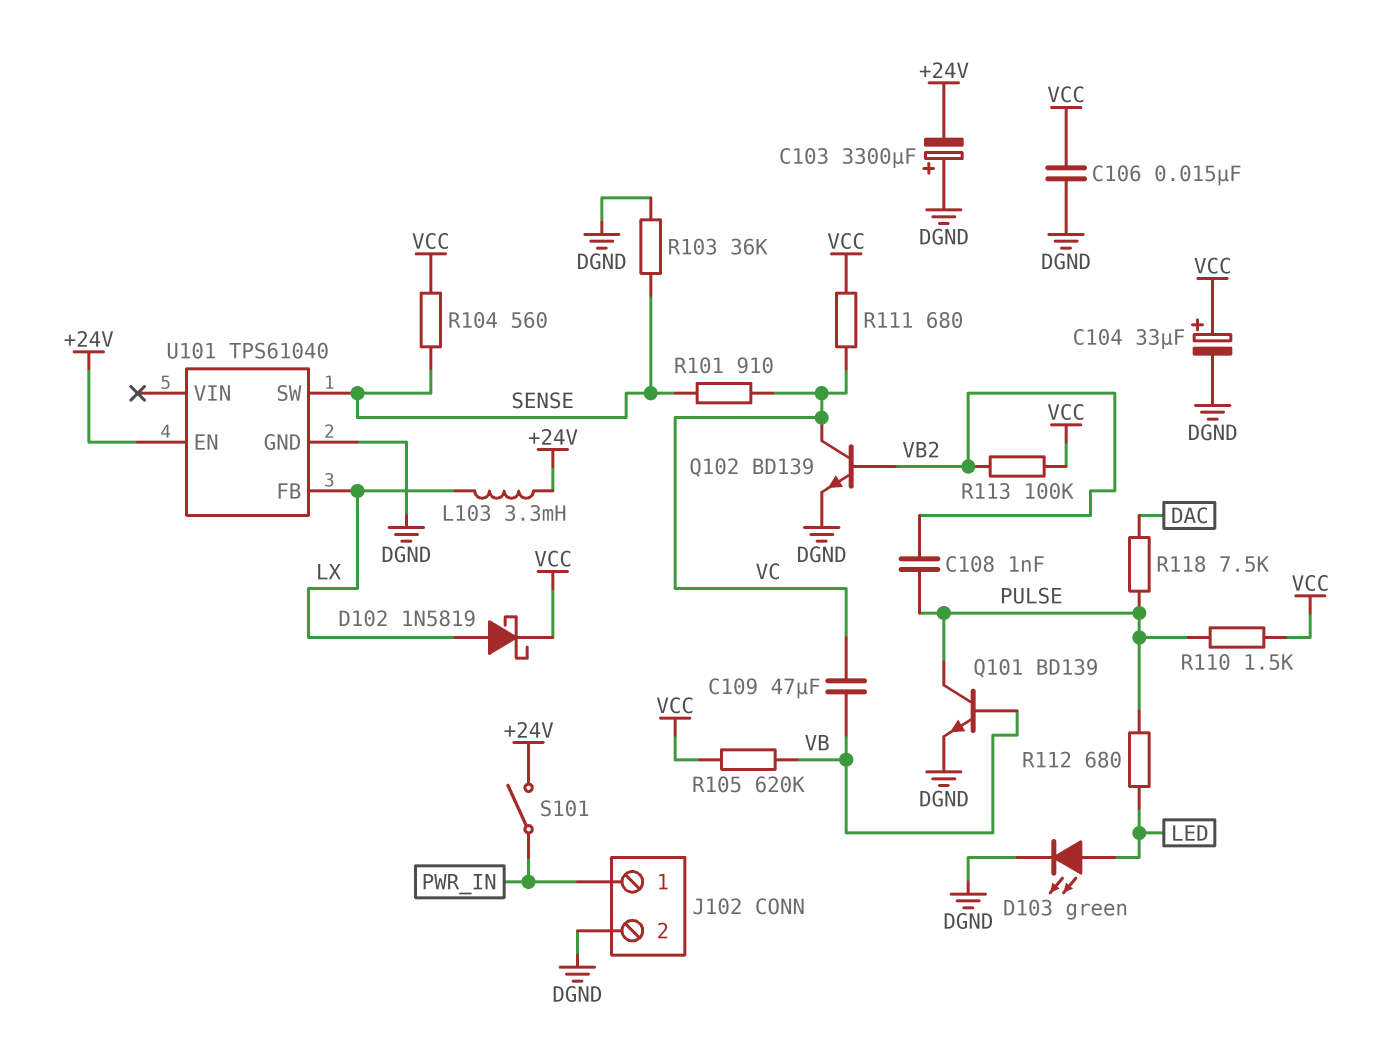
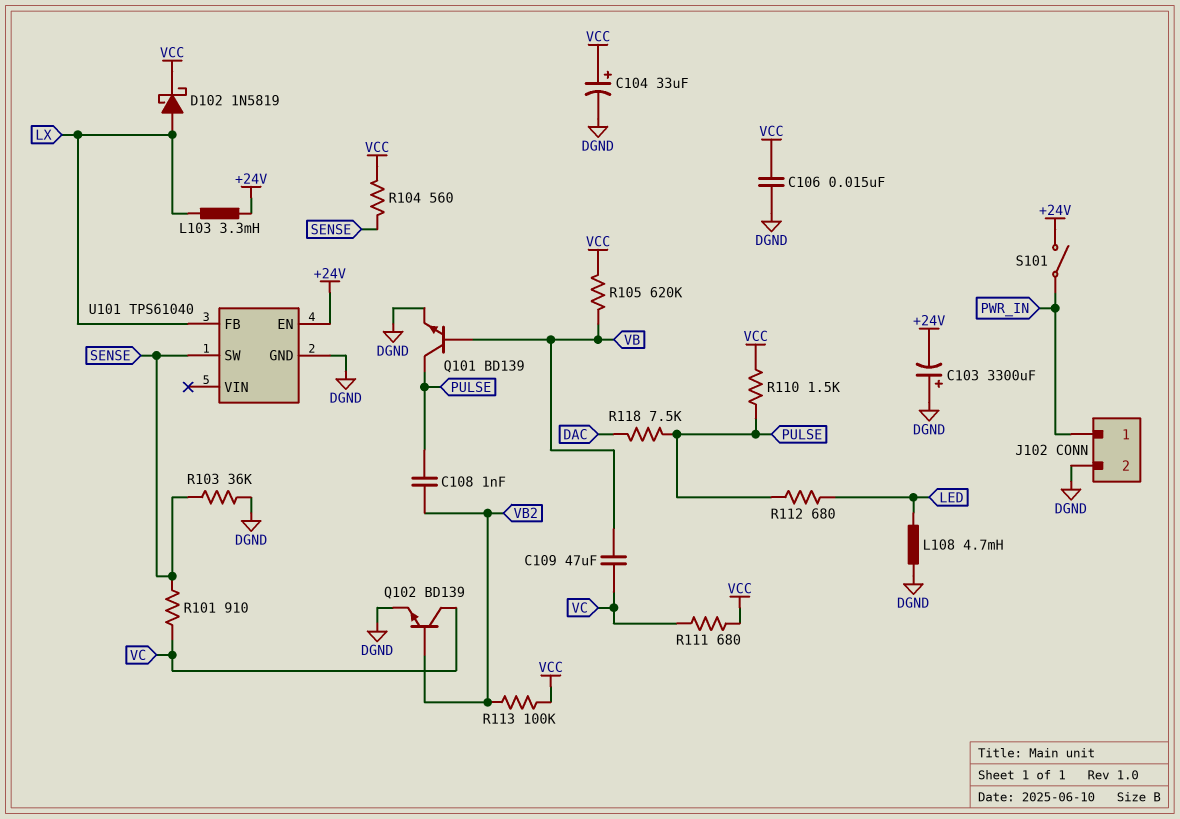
D103: LED green (A LED, K DGND) -> none
L108: none -> 4.7mH (DGND, LED)

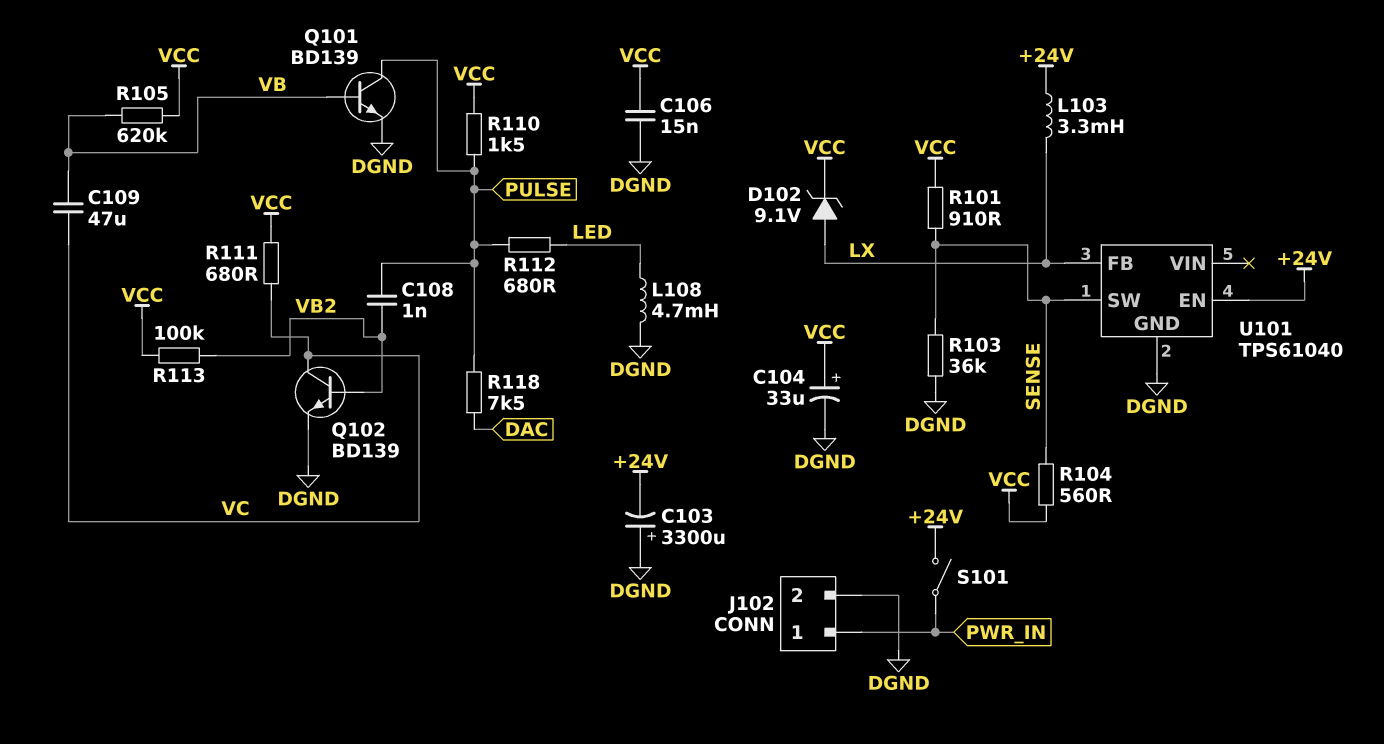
D102: schottky 1N5819 (A LX, K VCC) -> zener 9.1V (A LX, K VCC)
R101: 910 (SENSE, VC) -> 910 (SENSE, VCC)

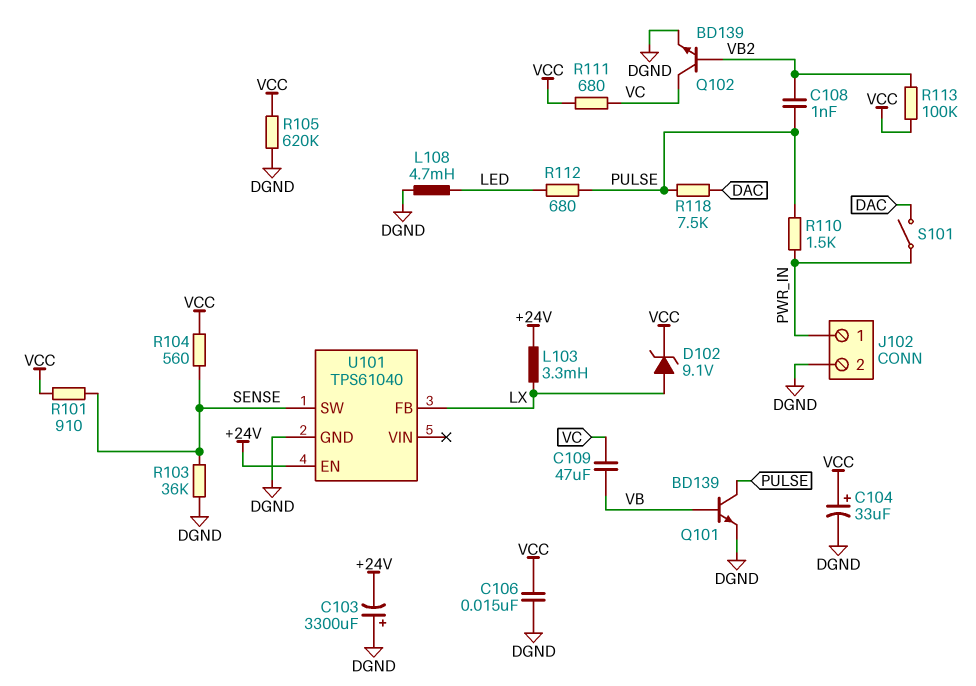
R105: 620k (VB, VCC) -> 620k (DGND, VCC)
R110: 1.5k (PULSE, VCC) -> 1.5k (PULSE, PWR_IN)
S101: switch (+24V, PWR_IN) -> switch (DAC, PWR_IN)

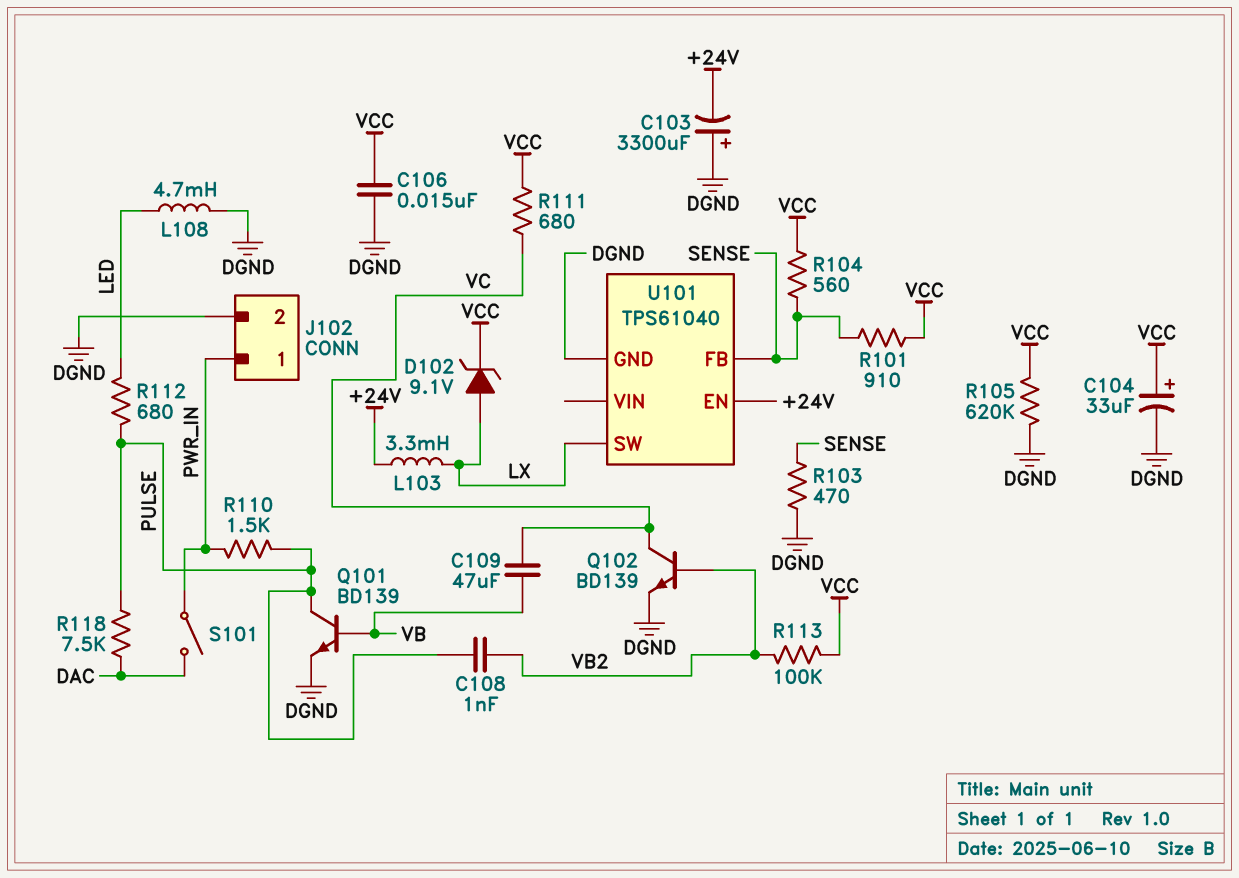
R103: 36k (DGND, SENSE) -> 470 (DGND, SENSE)
U101 pin FB: LX -> SENSE
U101 pin SW: SENSE -> LX

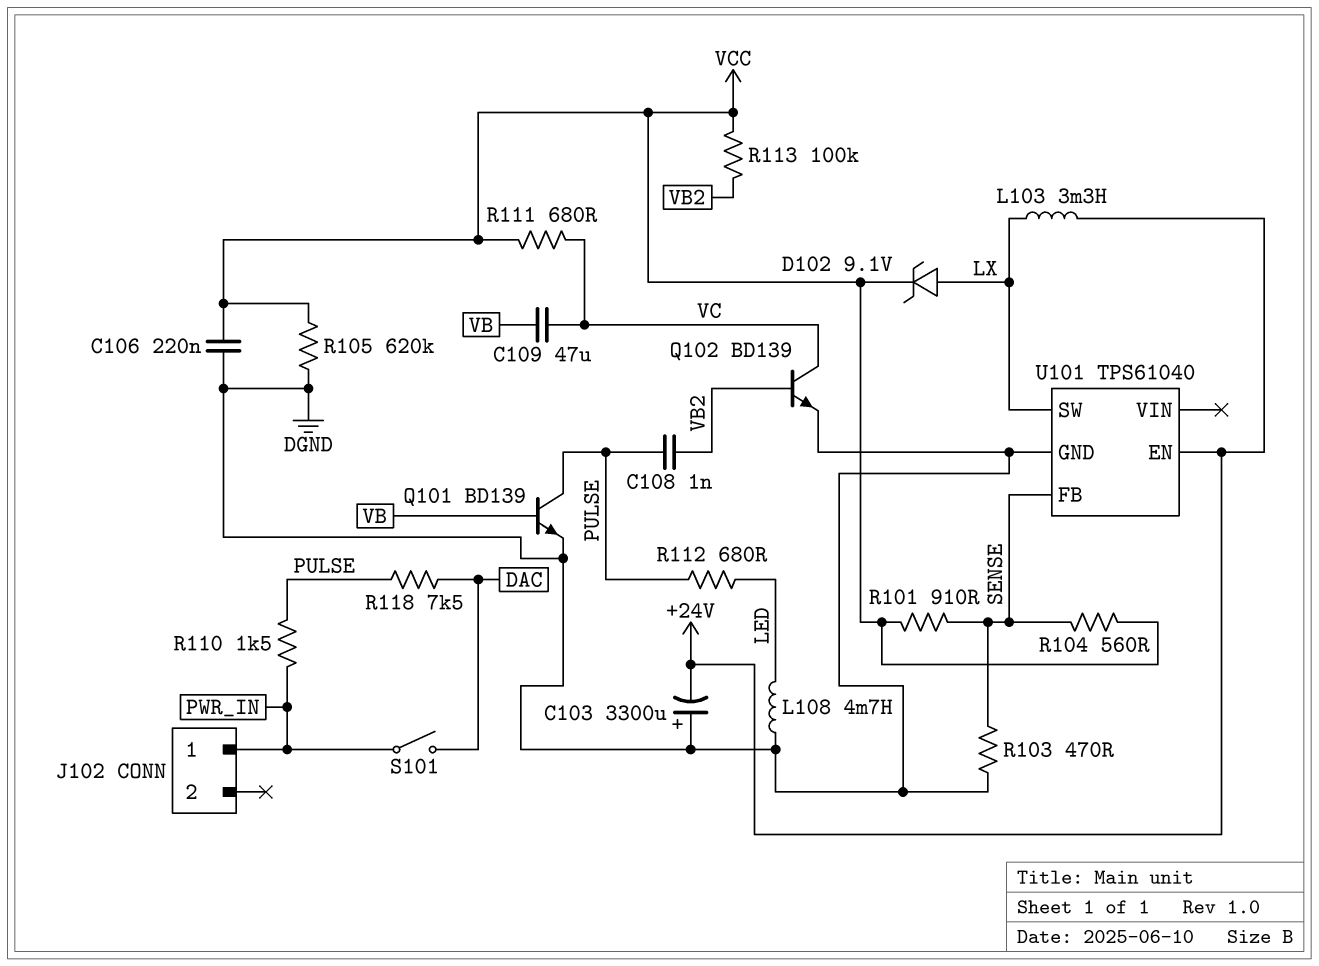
C104: 33uF (plus VCC, minus DGND) -> none
C106: 15nF (DGND, VCC) -> 220nF (DGND, VCC)
J102 pin 2: DGND -> none

